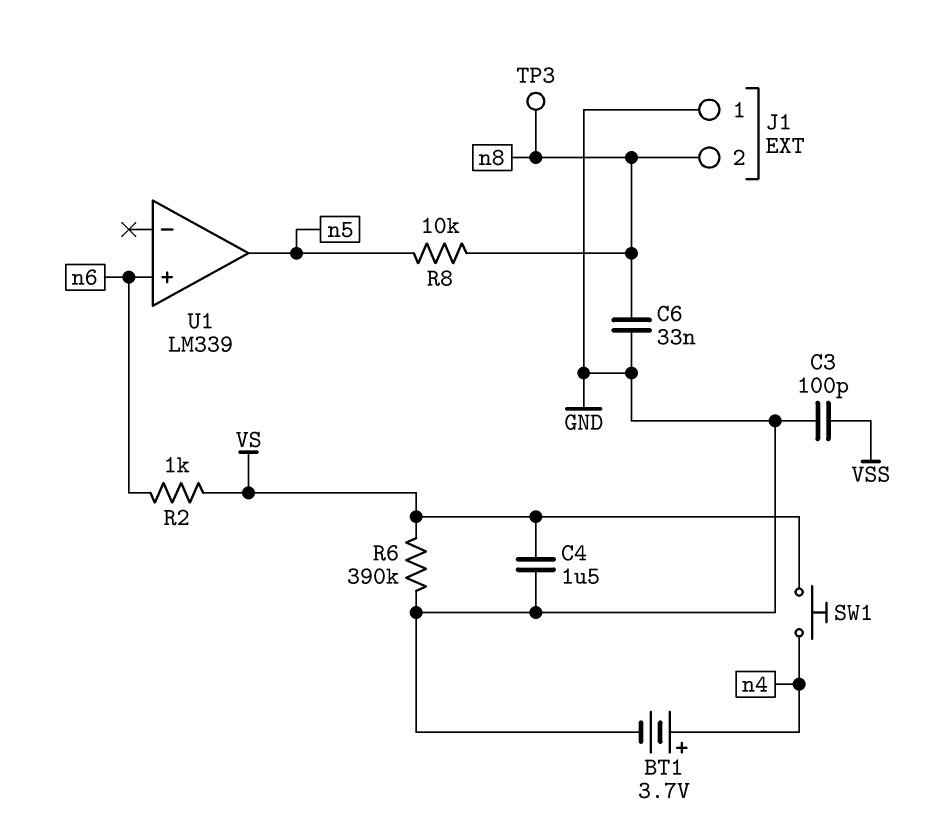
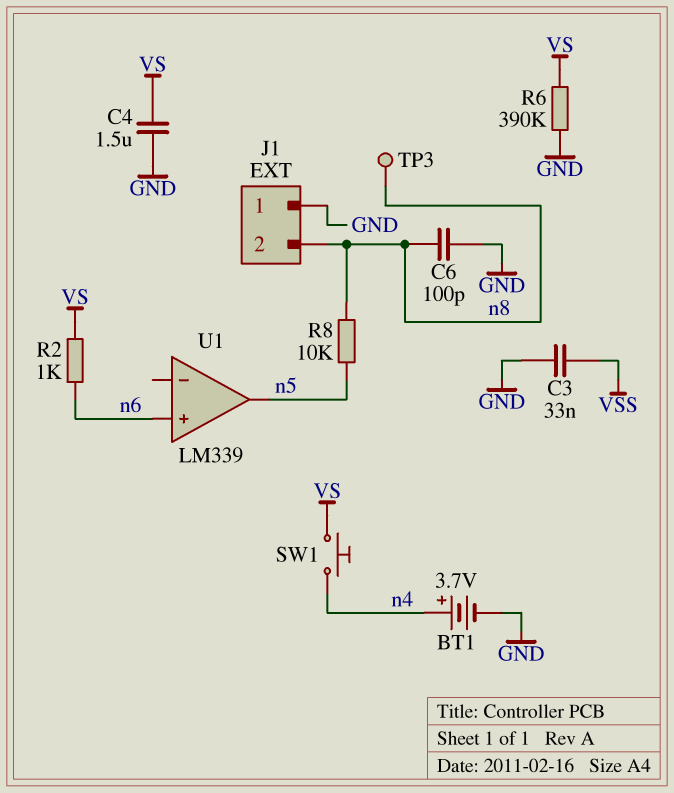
C3: 100pF (GND, VSS) -> 33nF (GND, VSS)
C6: 33nF (GND, n8) -> 100pF (GND, n8)

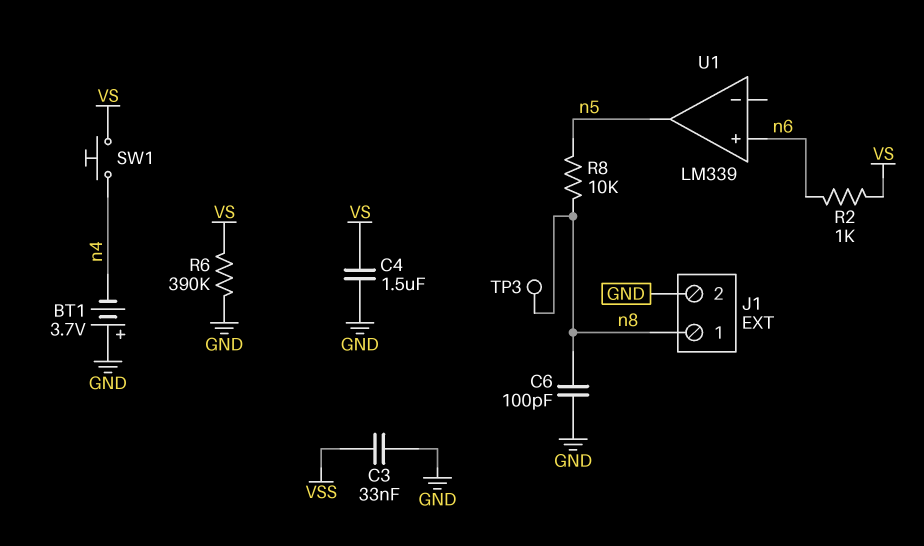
BT1: 3.7V (plus n4, minus GND) -> 3.7V (plus GND, minus n4)
J1 pin 1: GND -> n8
J1 pin 2: n8 -> GND

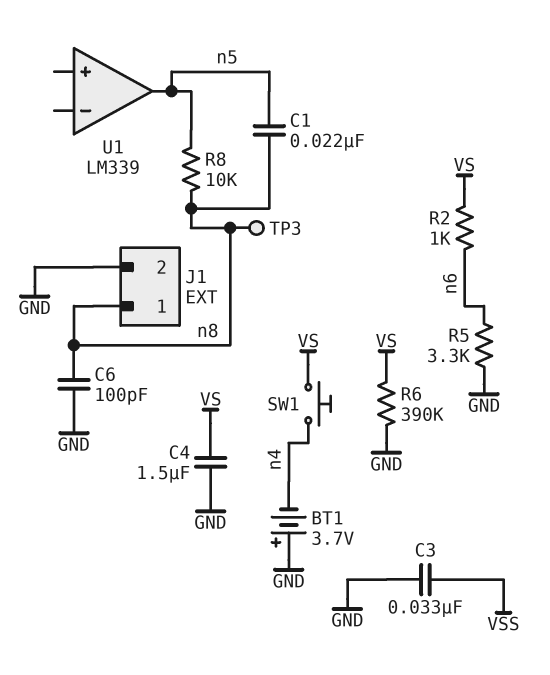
C1: none -> 22nF (n5, n8)
R5: none -> 3.3k (GND, n6)
U1 pin in+: n6 -> none

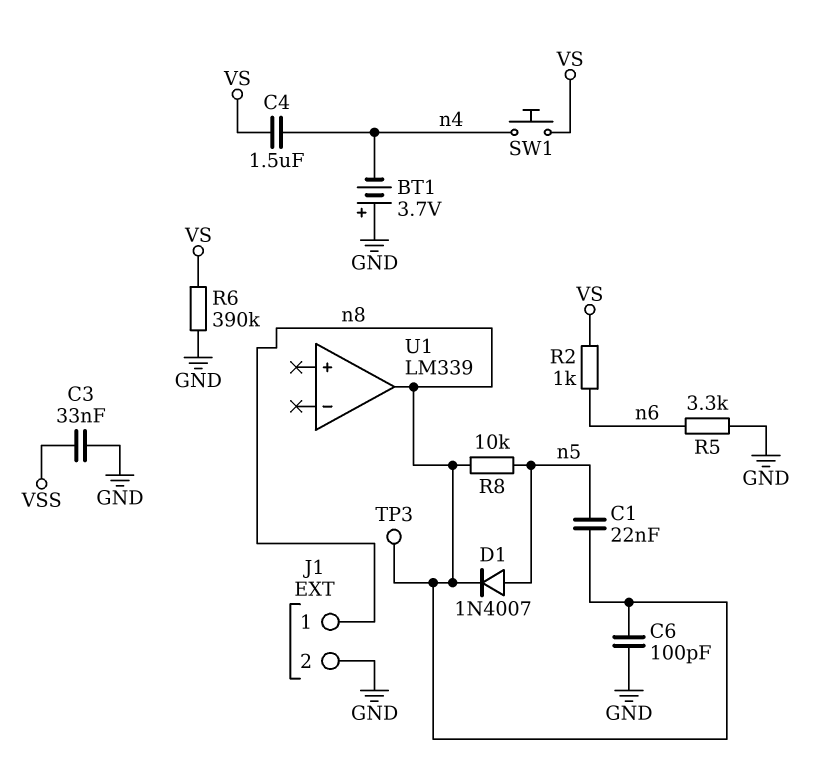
C4: 1.5uF (GND, VS) -> 1.5uF (VS, n4)
D1: none -> diode 1N4007 (A n5, K n8)
U1 pin out: n5 -> n8

